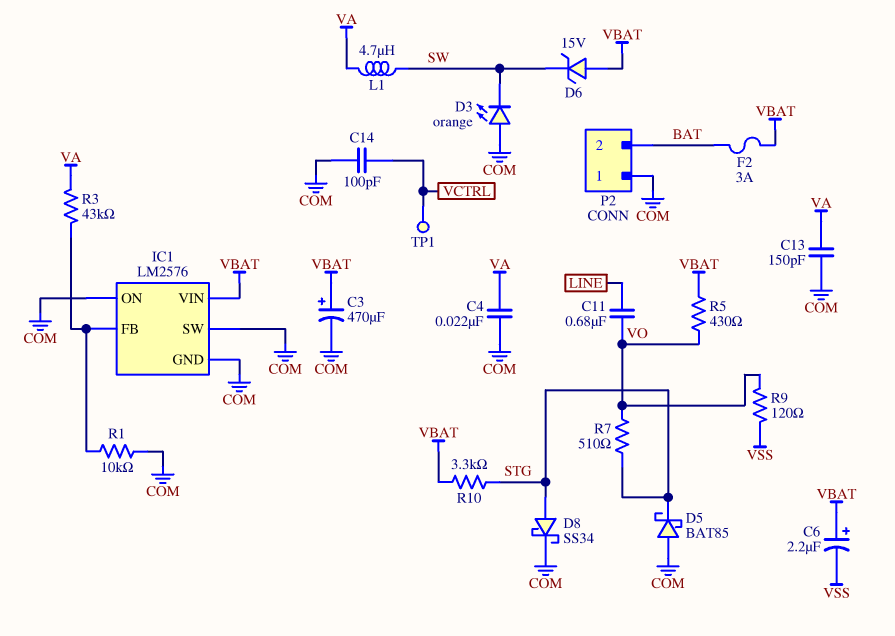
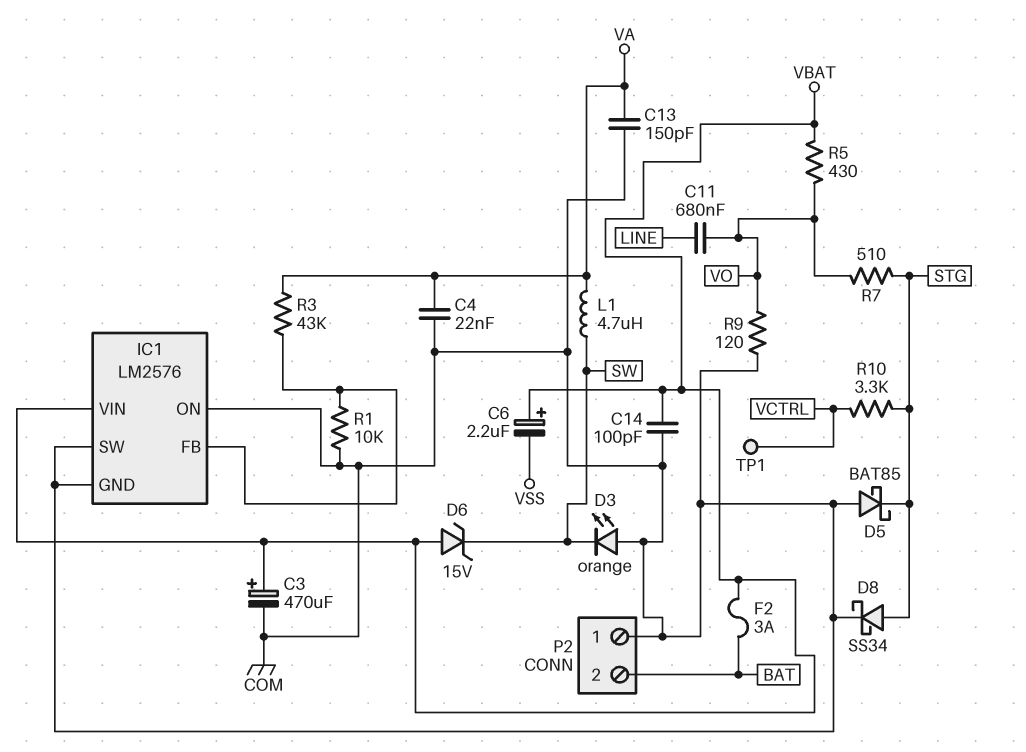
C14: 100pF (COM, VCTRL) -> 100pF (COM, VBAT)
R9: 120 (VO, VSS) -> 120 (COM, VO)
R10: 3.3k (STG, VBAT) -> 3.3k (STG, VCTRL)

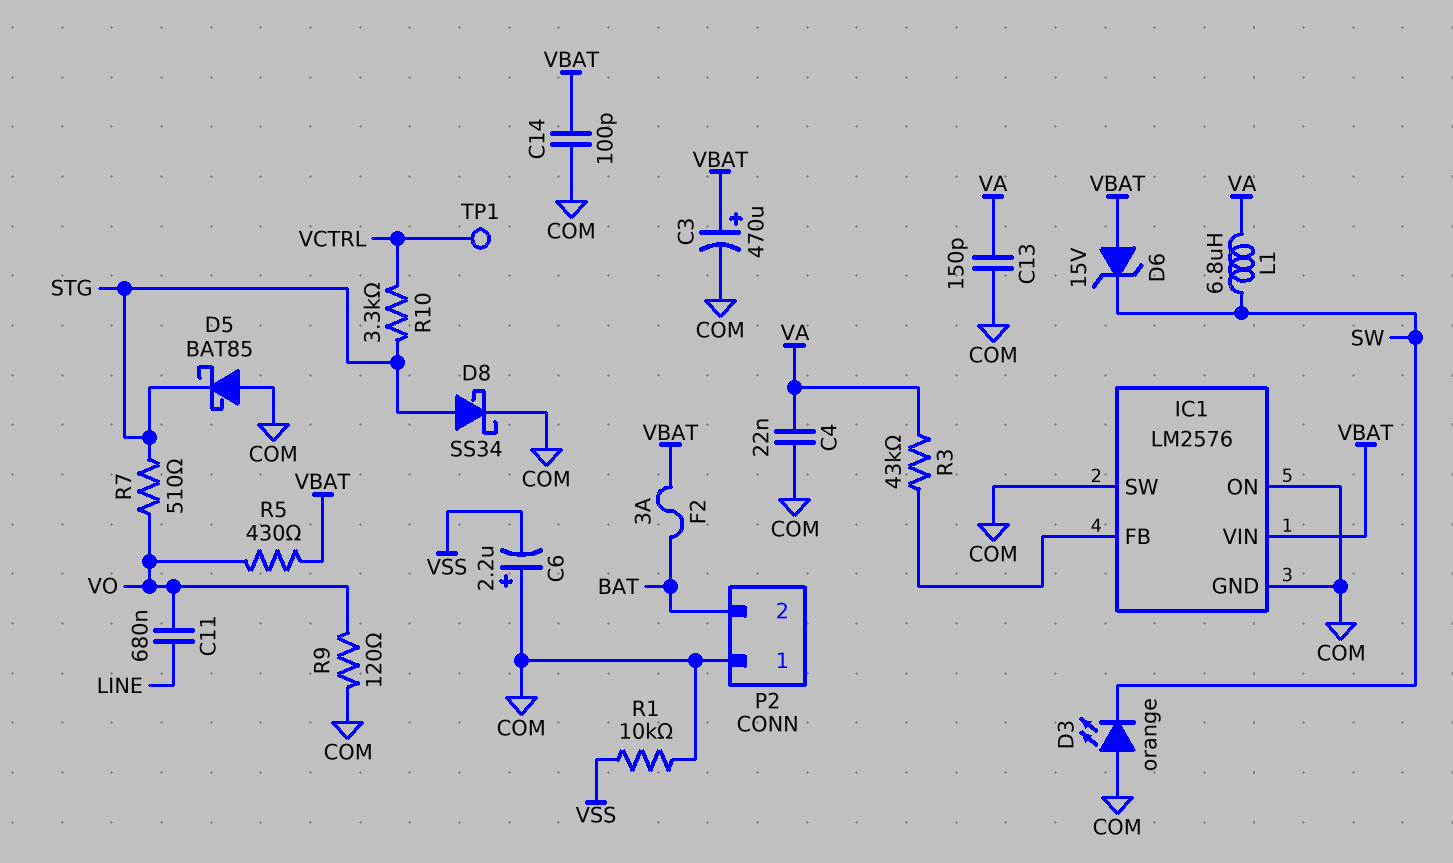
C6: 2.2uF (plus VBAT, minus VSS) -> 2.2uF (plus COM, minus VSS)
L1: 4.7uH (SW, VA) -> 6.8uH (SW, VA)
R1: 10k (COM, IC1/FB) -> 10k (COM, VSS)

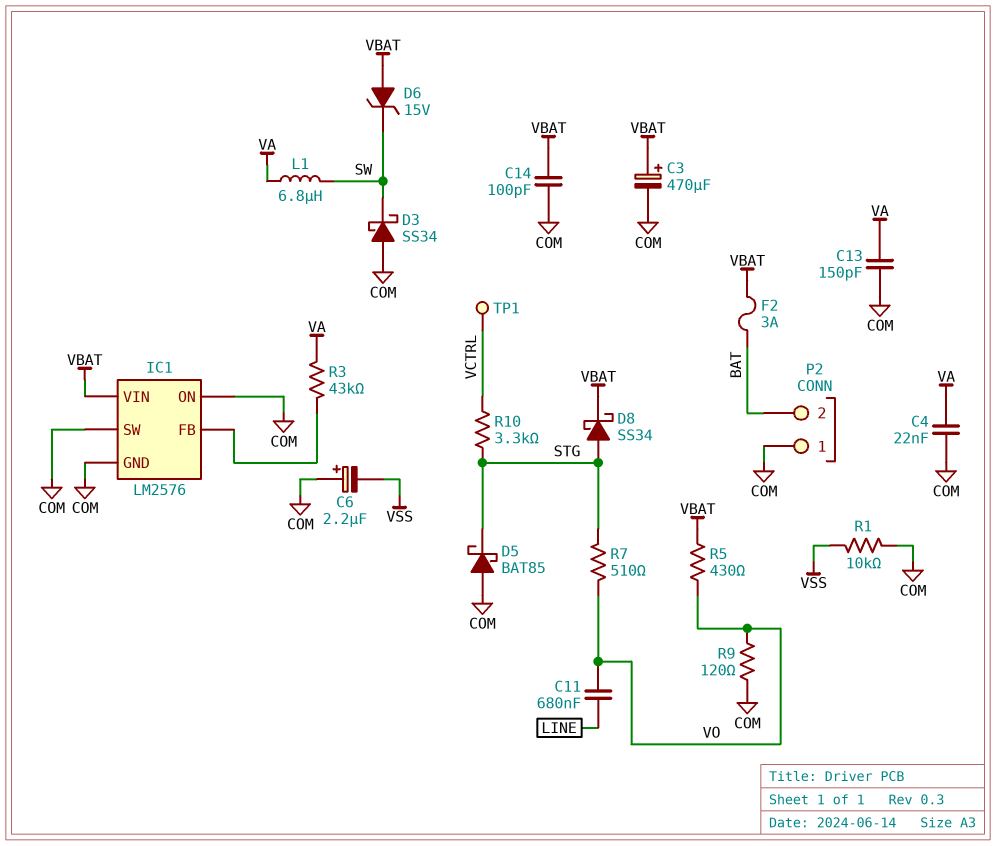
D3: LED orange (A COM, K SW) -> schottky SS34 (A COM, K SW)
D8: schottky SS34 (A STG, K COM) -> schottky SS34 (A STG, K VBAT)

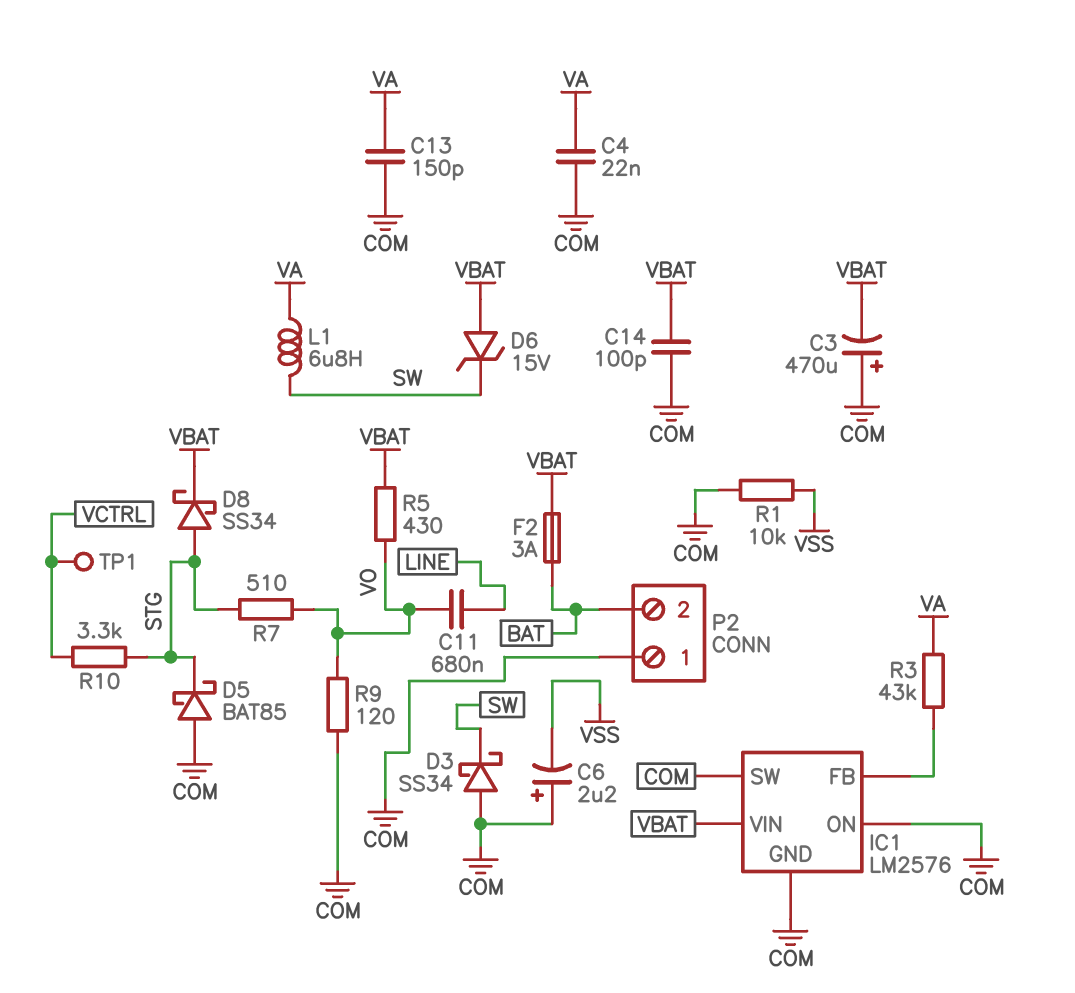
C3: 470uF (plus VBAT, minus COM) -> 470uF (plus COM, minus VBAT)

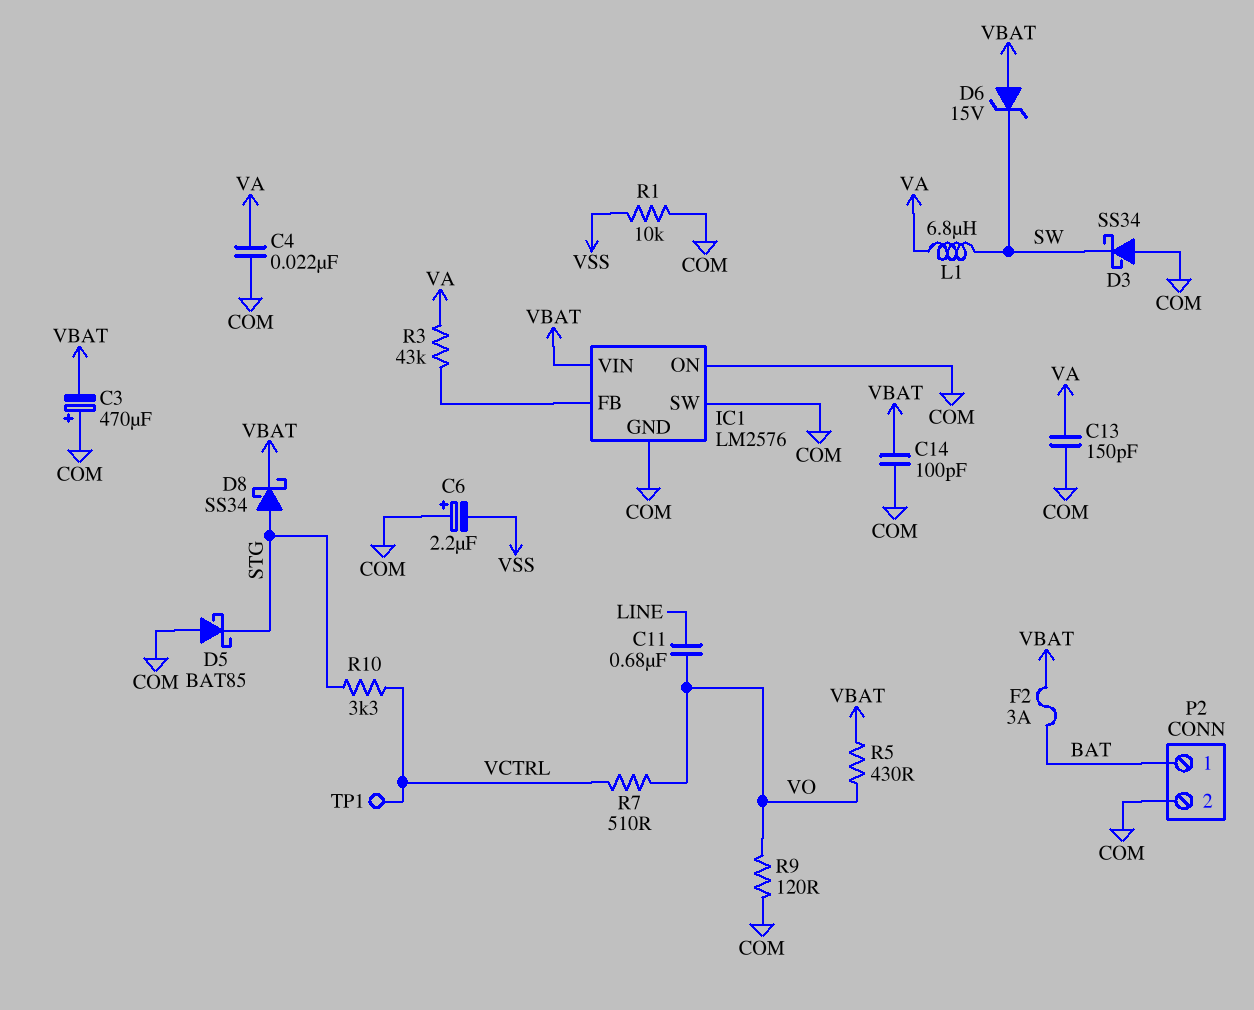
P2 pin 1: COM -> BAT
P2 pin 2: BAT -> COM
R7: 510 (STG, VO) -> 510 (VCTRL, VO)

